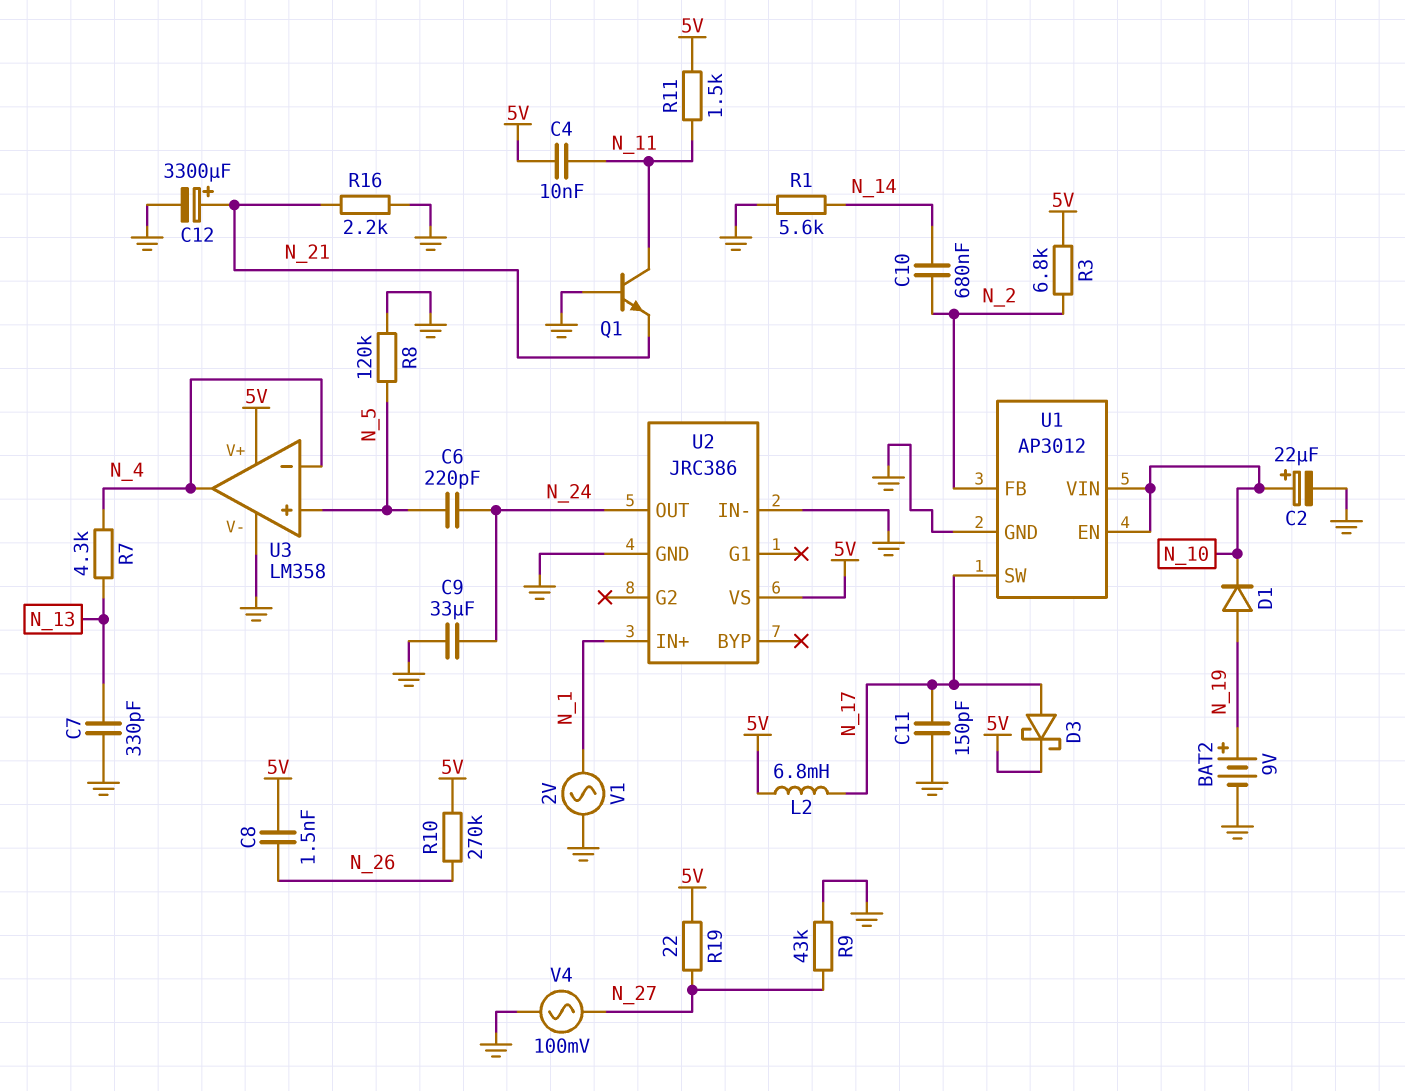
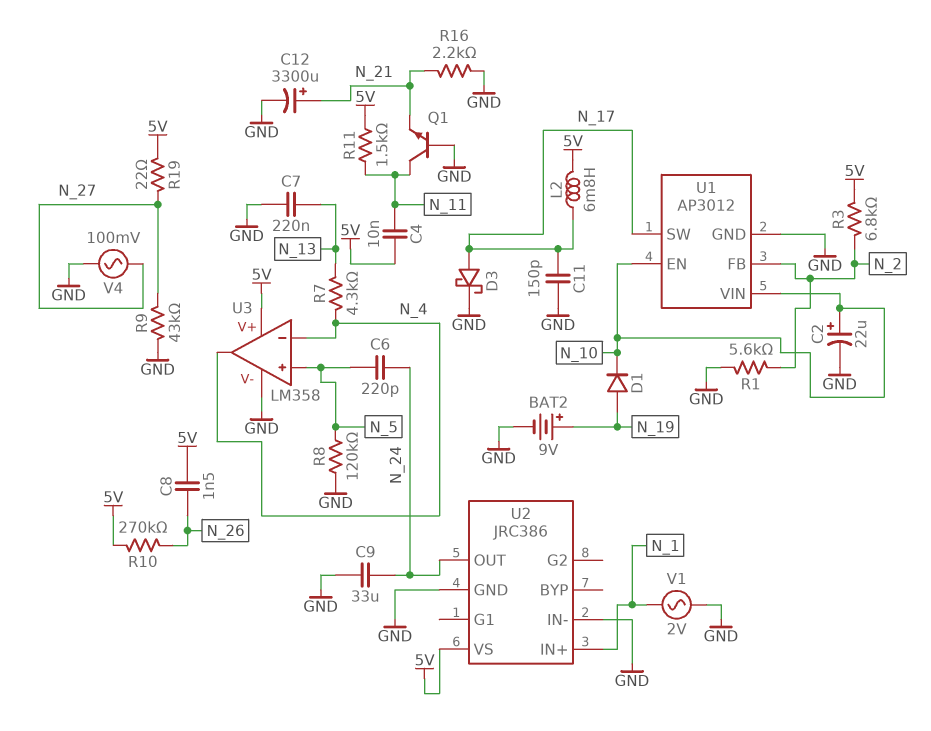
C7: 330pF (GND, N_13) -> 220nF (GND, N_13)
C10: 680nF (N_2, N_14) -> none
D3: schottky (A N_17, K 5V) -> schottky (A N_17, K GND)
R1: 5.6k (GND, N_14) -> 5.6k (GND, N_2)

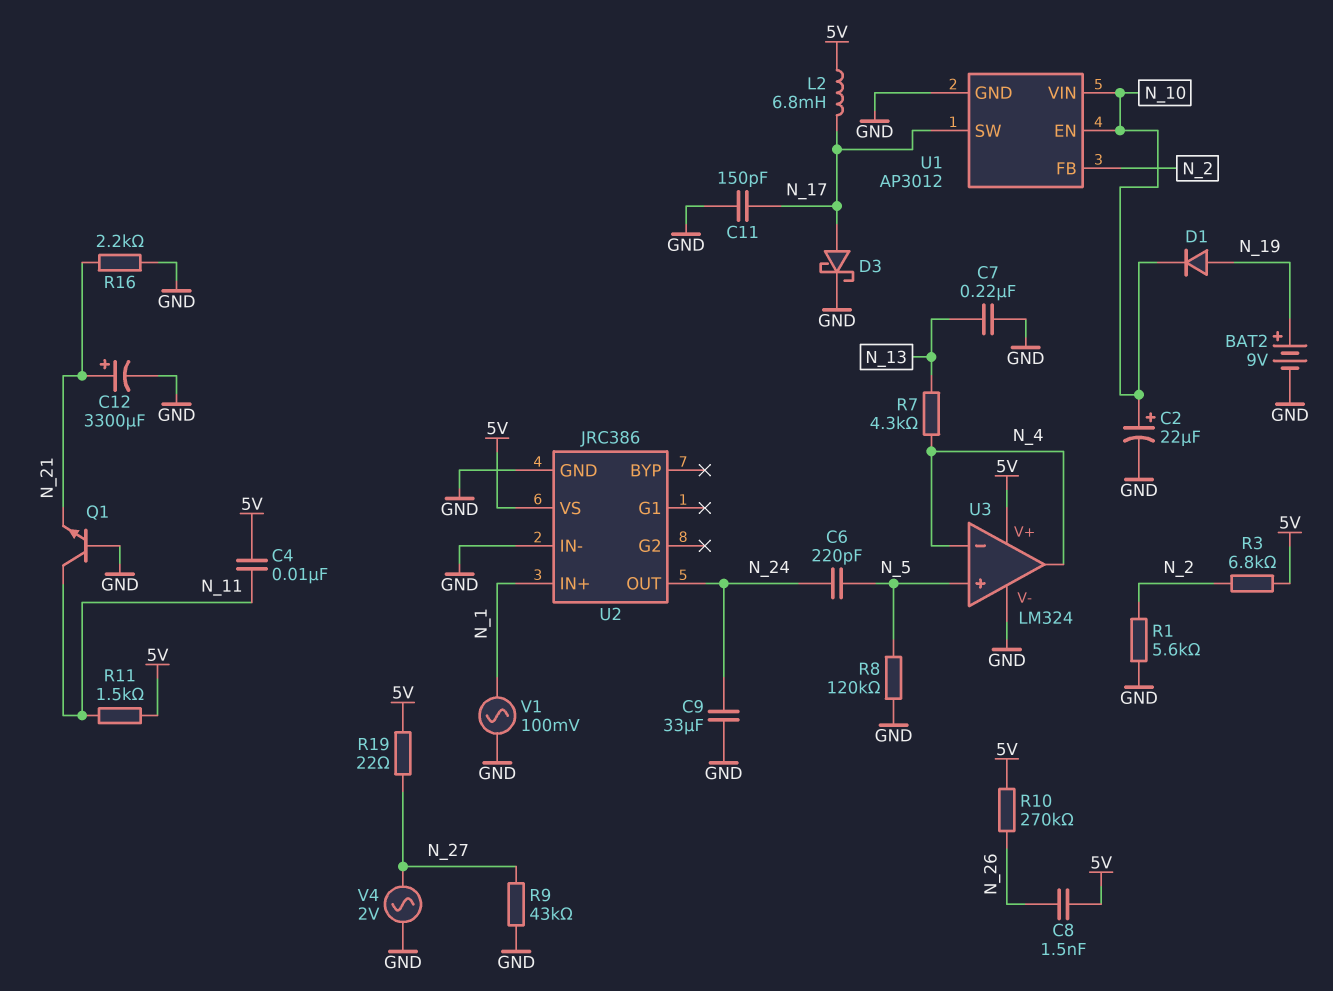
U3: LM358 -> LM324
V1: AC 2V (GND, N_1) -> AC 100mV (GND, N_1)
V4: AC 100mV (GND, N_27) -> AC 2V (GND, N_27)

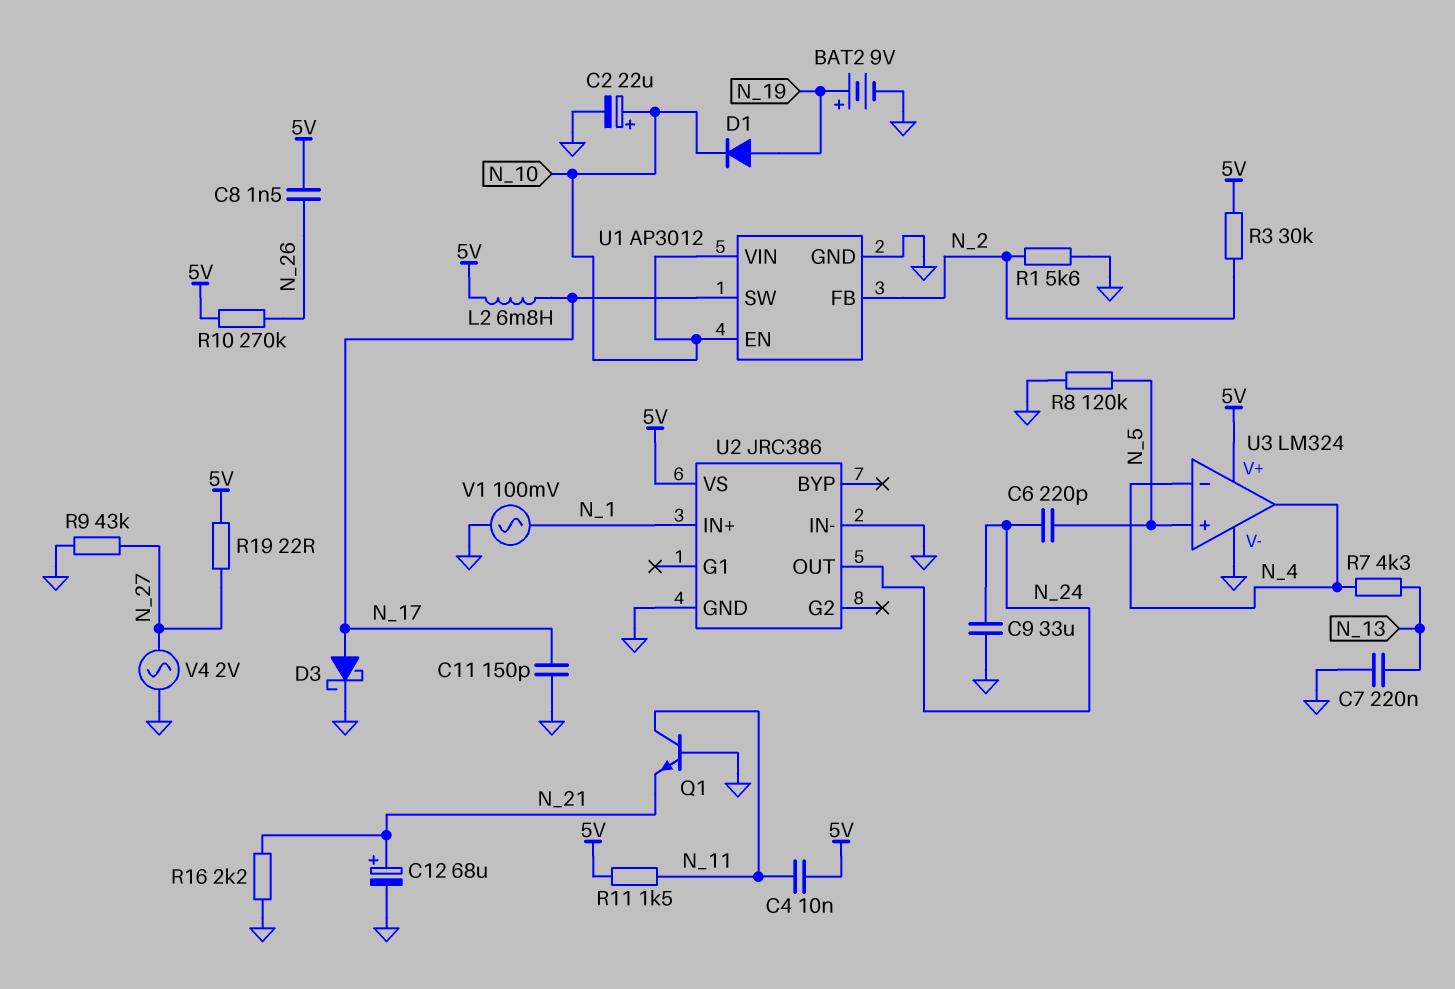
C12: 3300uF (plus N_21, minus GND) -> 68uF (plus N_21, minus GND)
R3: 6.8k (5V, N_2) -> 30k (5V, N_2)

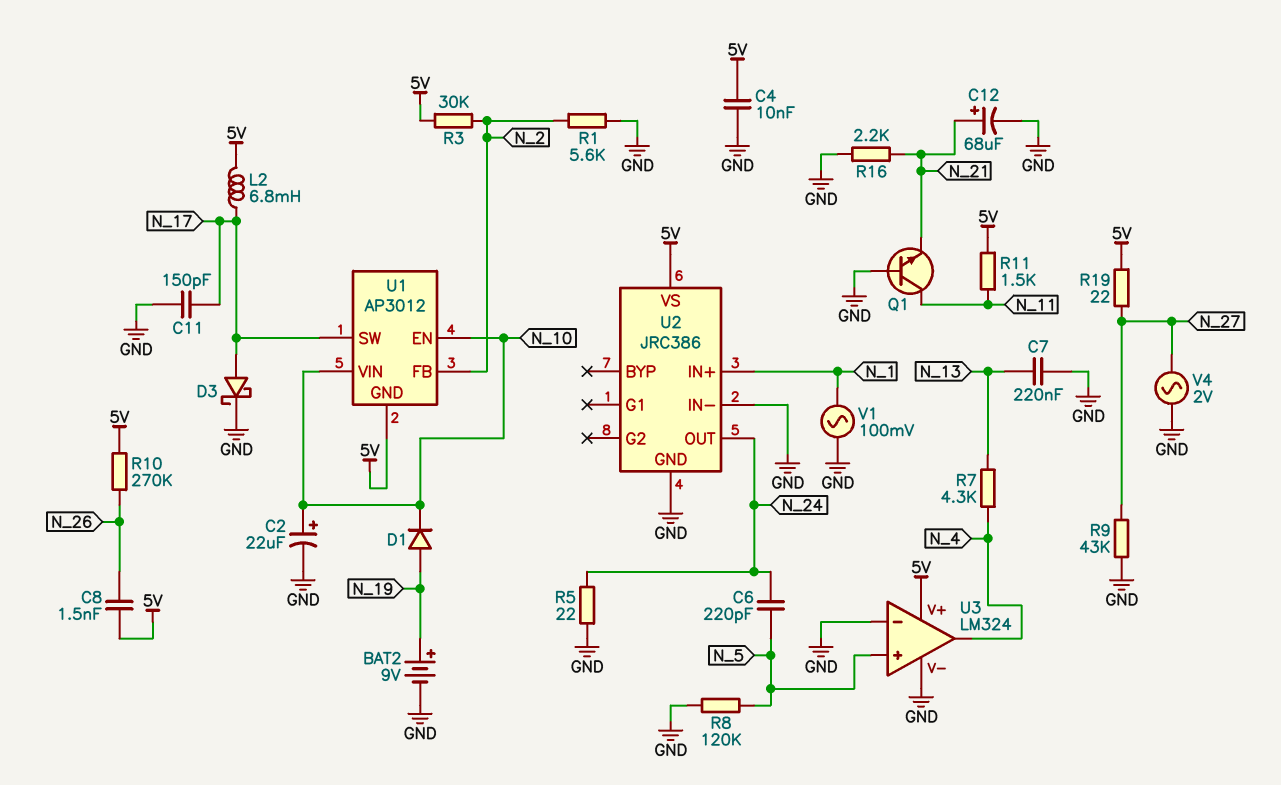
C4: 10nF (5V, N_11) -> 10nF (5V, GND)
C9: 33uF (GND, N_24) -> none
R5: none -> 22 (GND, N_24)
U1 pin GND: GND -> 5V
U3 pin in-: N_4 -> GND

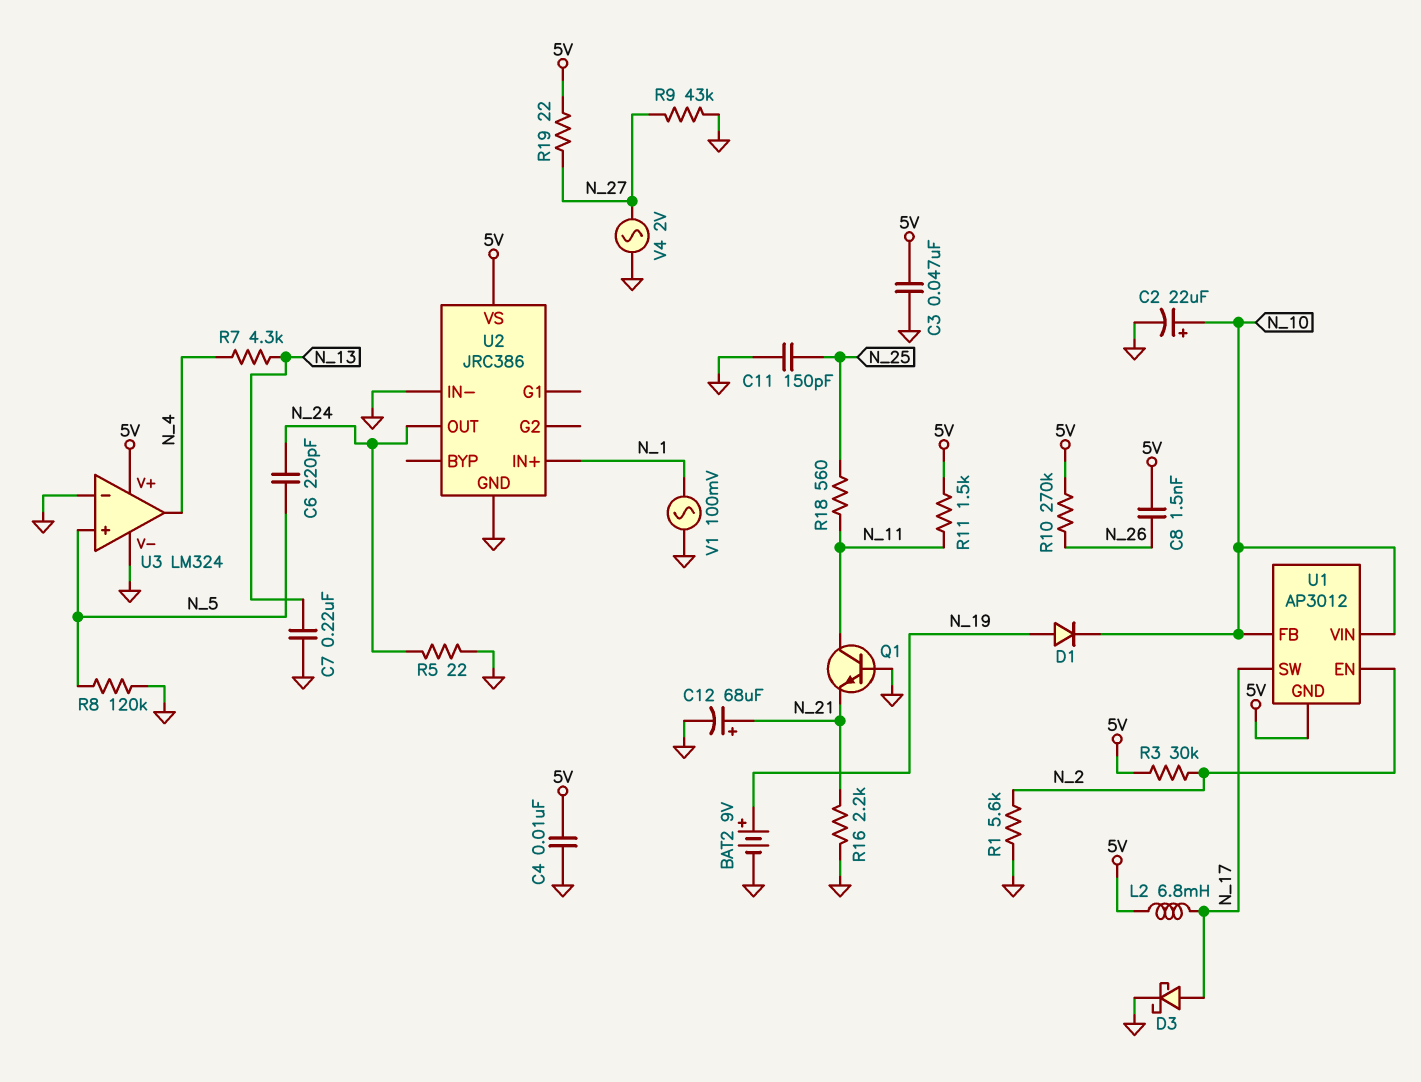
C3: none -> 47nF (5V, GND)
C11: 150pF (GND, N_17) -> 150pF (GND, N_25)
R18: none -> 560 (N_11, N_25)
U1 pin EN: N_10 -> N_2
U1 pin FB: N_2 -> N_10

